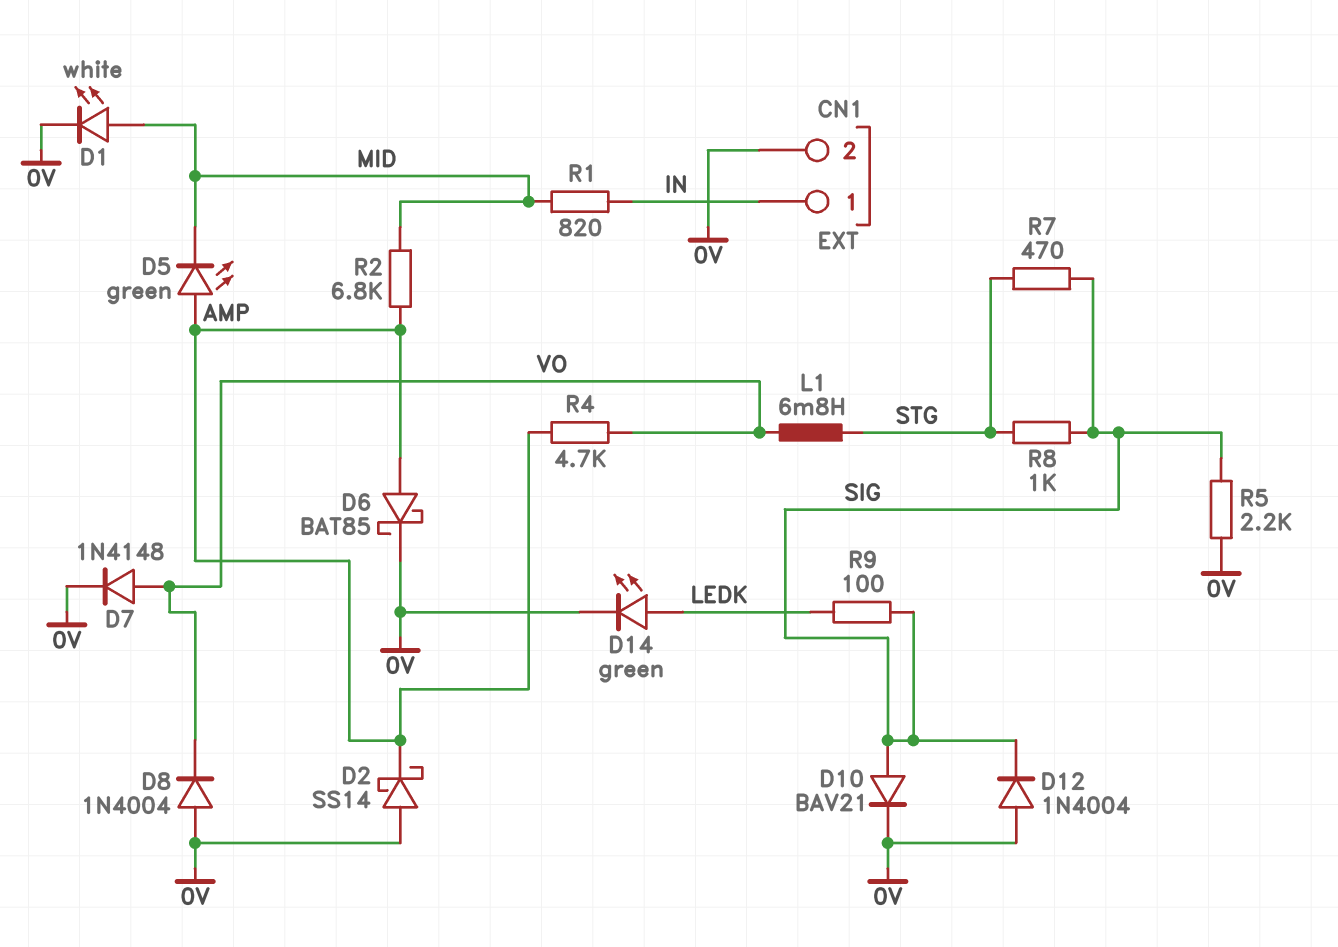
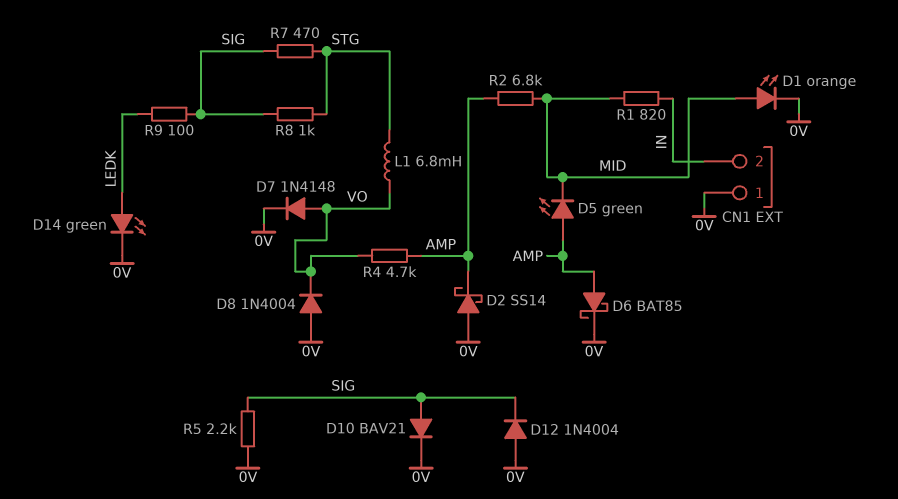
CN1 pin 1: IN -> 0V
CN1 pin 2: 0V -> IN
D1: LED white (A MID, K 0V) -> LED orange (A MID, K 0V)

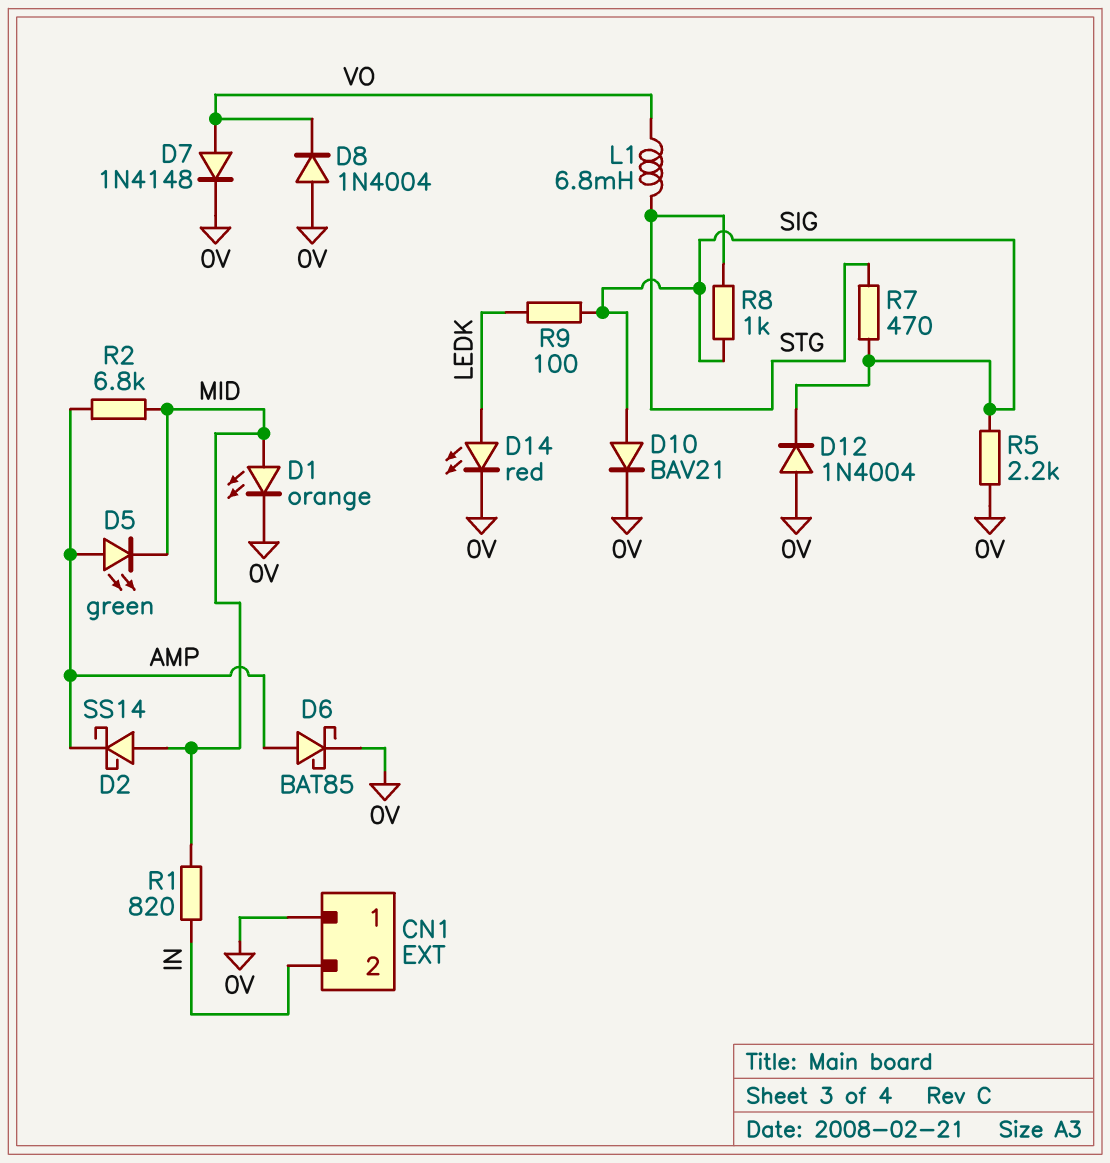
D2: schottky SS14 (A 0V, K AMP) -> schottky SS14 (A MID, K AMP)
D14: LED green (A LEDK, K 0V) -> LED red (A LEDK, K 0V)
R4: 4.7k (AMP, VO) -> none

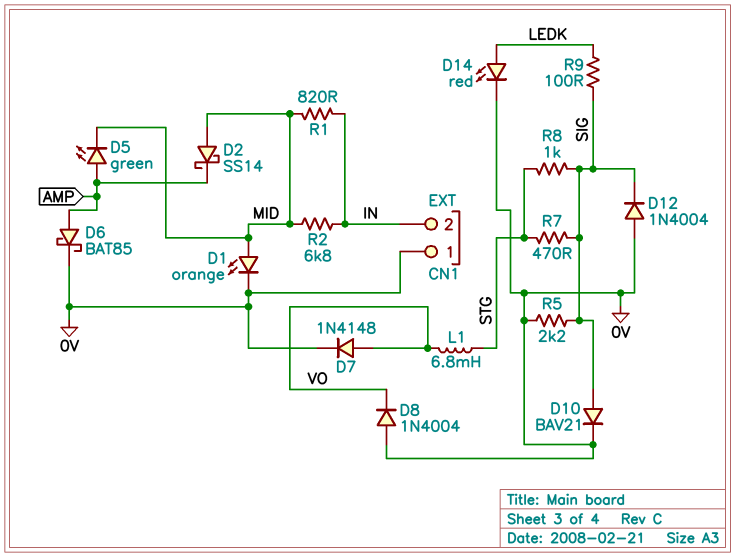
R2: 6.8k (AMP, MID) -> 6.8k (IN, MID)

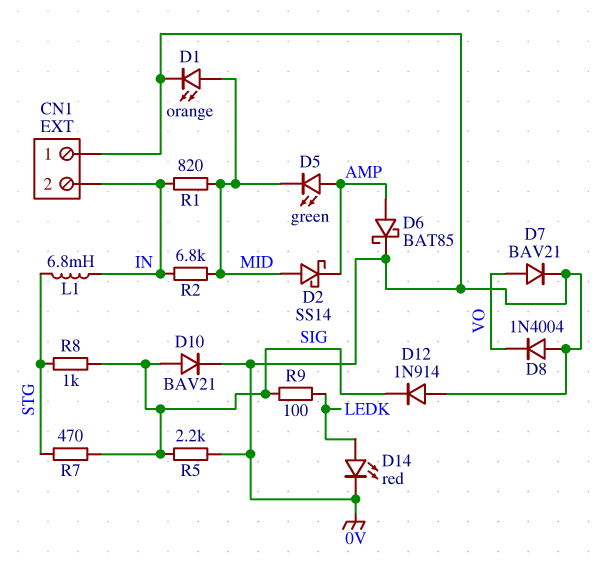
D7: diode 1N4148 (A VO, K 0V) -> diode BAV21 (A VO, K 0V)
D12: diode 1N4004 (A 0V, K SIG) -> diode 1N914 (A 0V, K SIG)
L1: 6.8mH (STG, VO) -> 6.8mH (IN, STG)

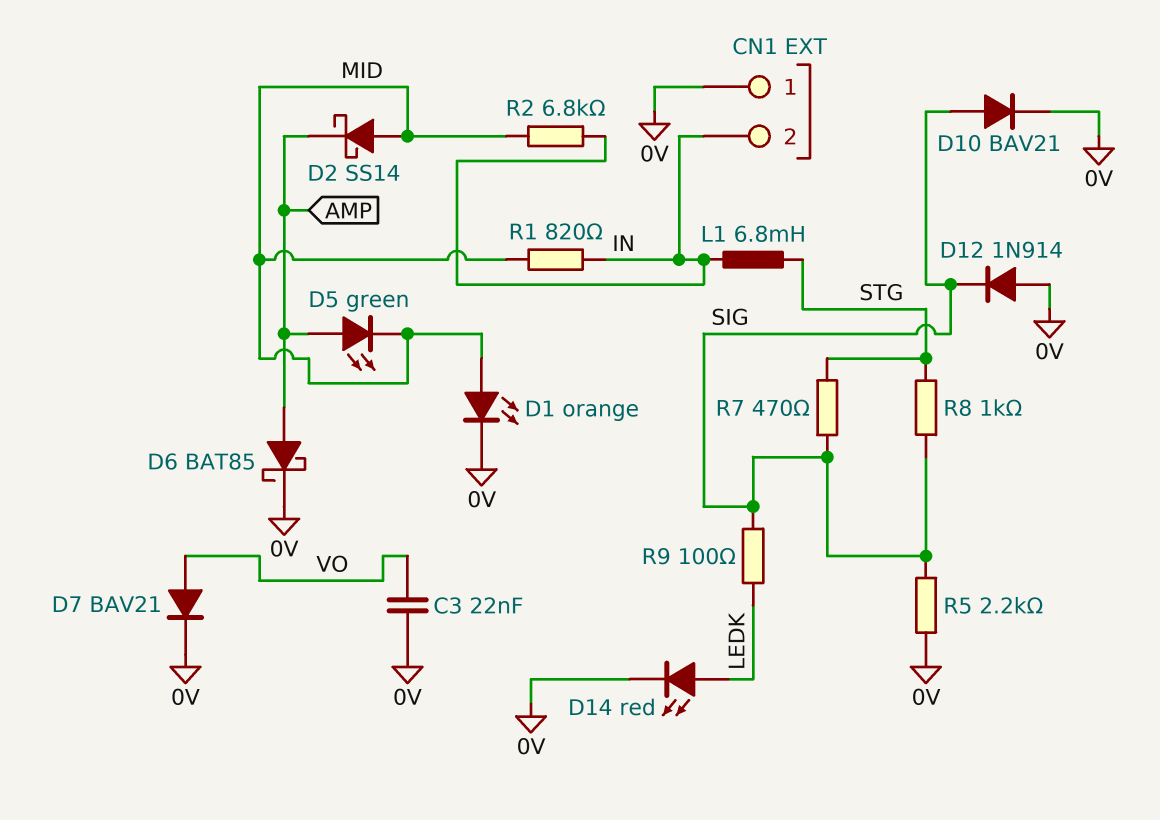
C3: none -> 22nF (0V, VO)
D8: diode 1N4004 (A 0V, K VO) -> none

